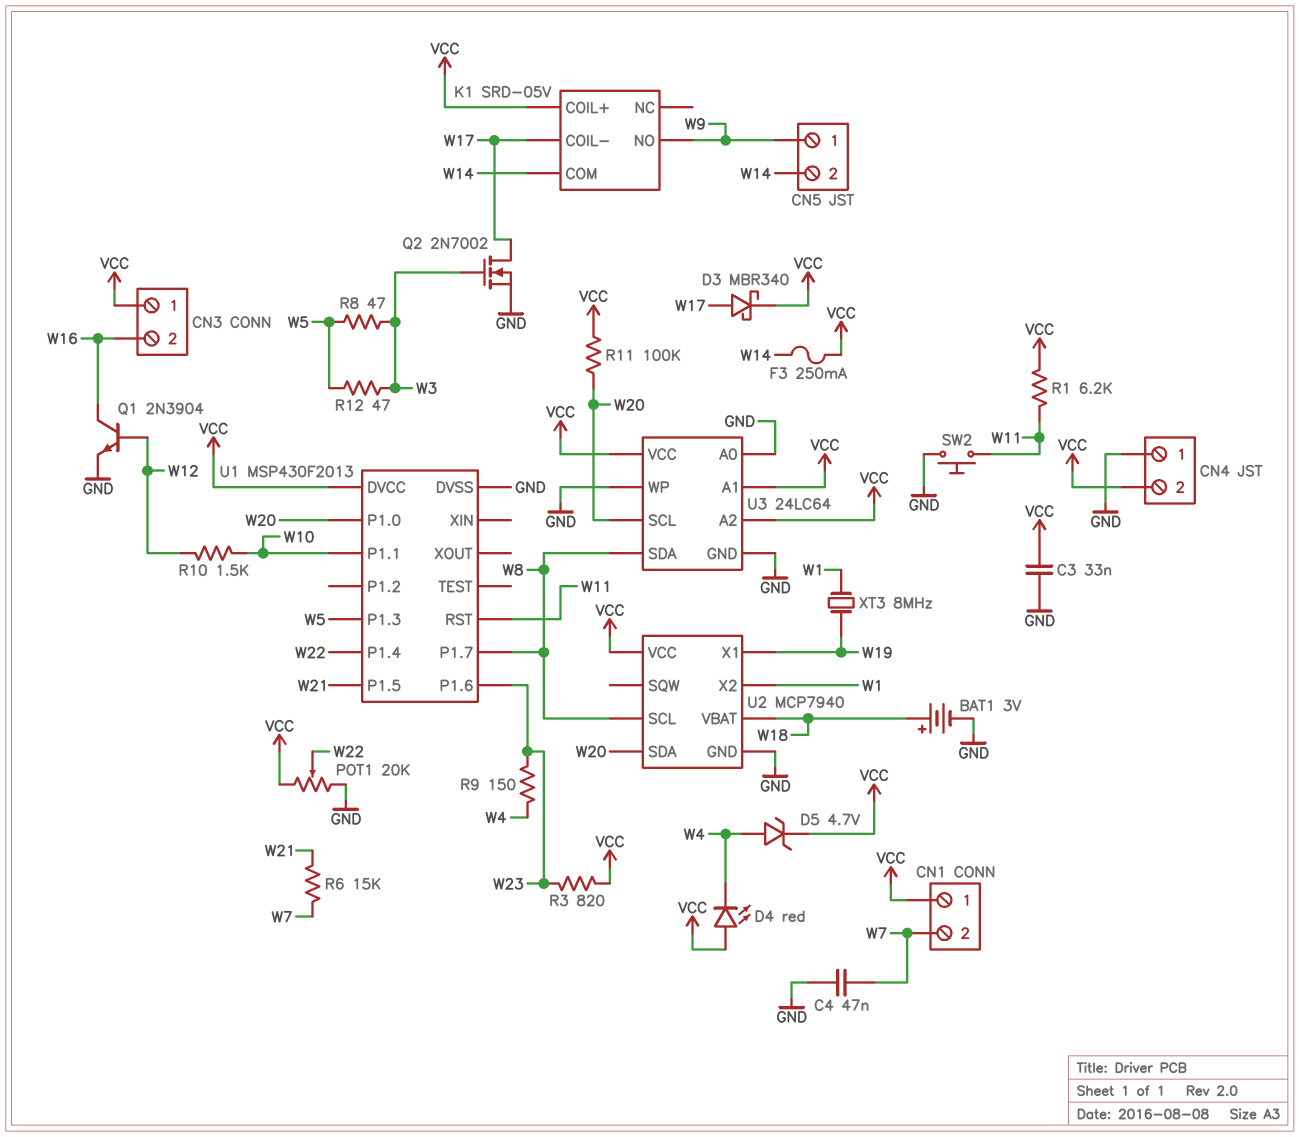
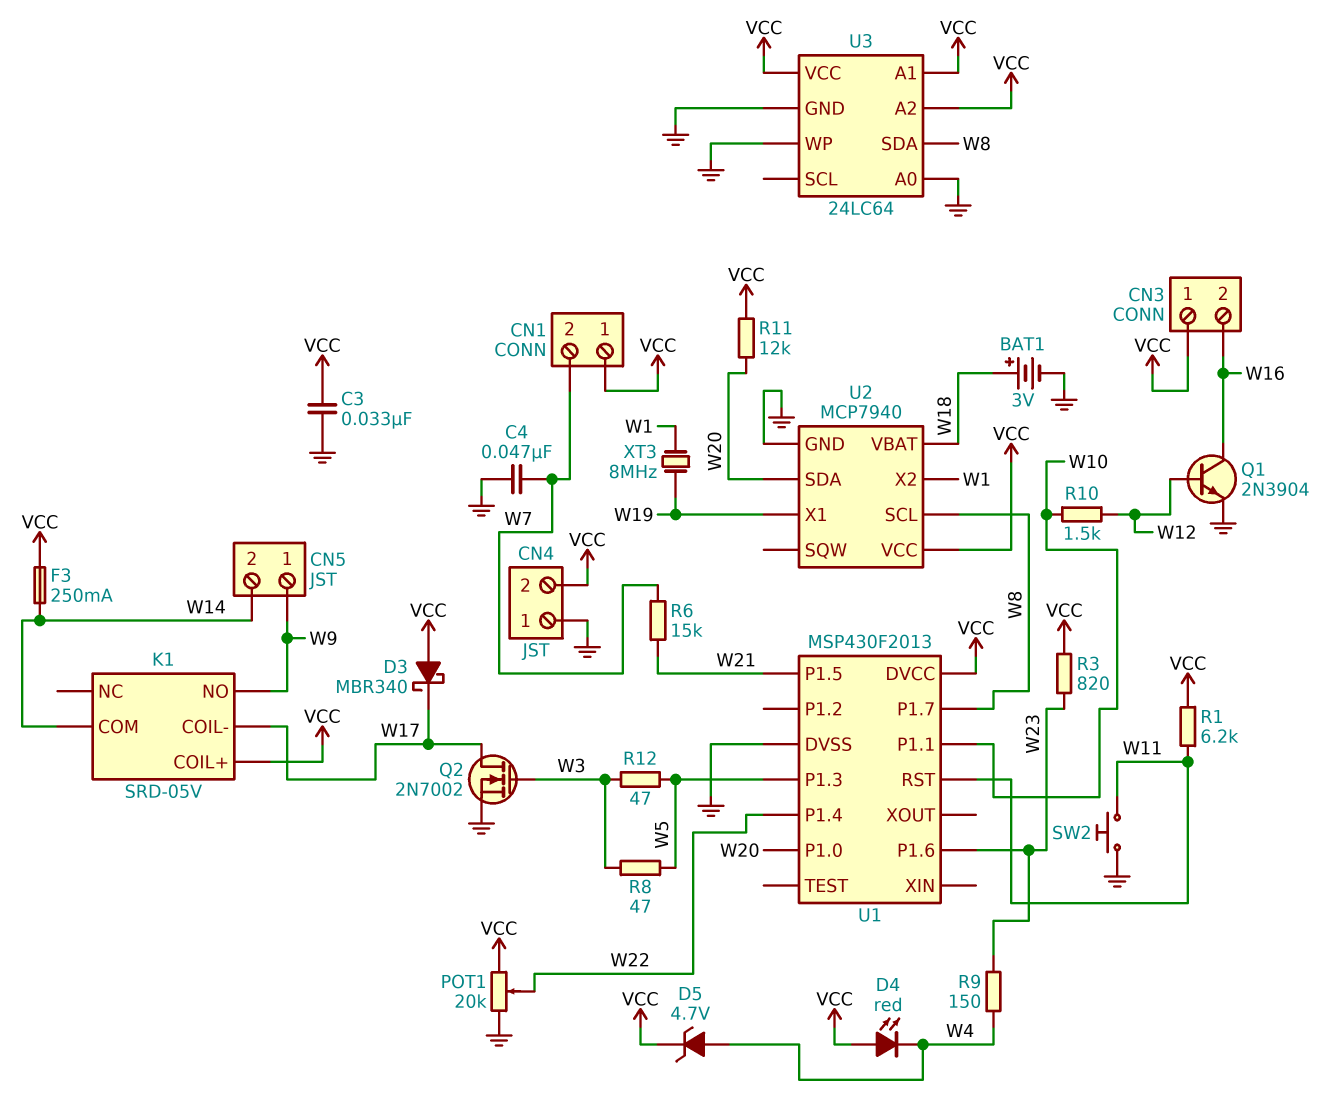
D3: schottky MBR340 (A W17, K VCC) -> schottky MBR340 (A VCC, K W17)
R11: 100k (VCC, W20) -> 12k (VCC, W20)
U3 pin SCL: W20 -> none

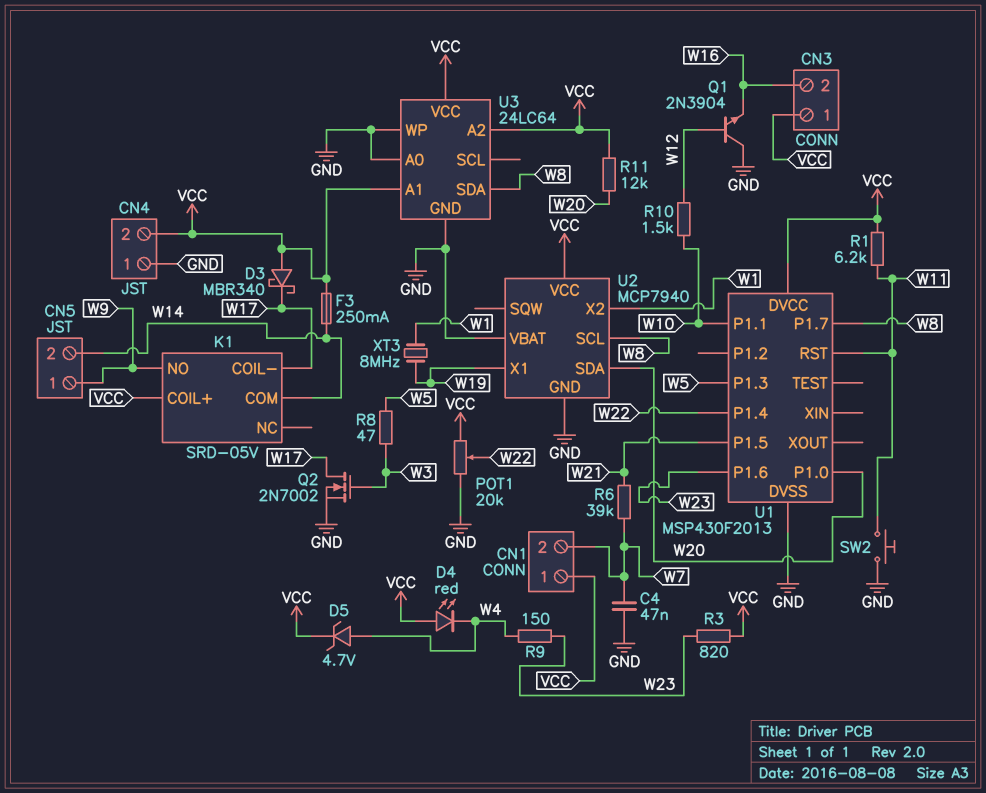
BAT1: 3V (plus W18, minus GND) -> none
C3: 33nF (GND, VCC) -> none
Q1: NPN 2N3904 (B W12, C W16, E GND) -> NPN 2N3904 (B W12, C GND, E W16)
R6: 15k (W7, W21) -> 39k (W7, W21)
R12: 47 (W3, W5) -> none
U2 pin VBAT: W18 -> GND

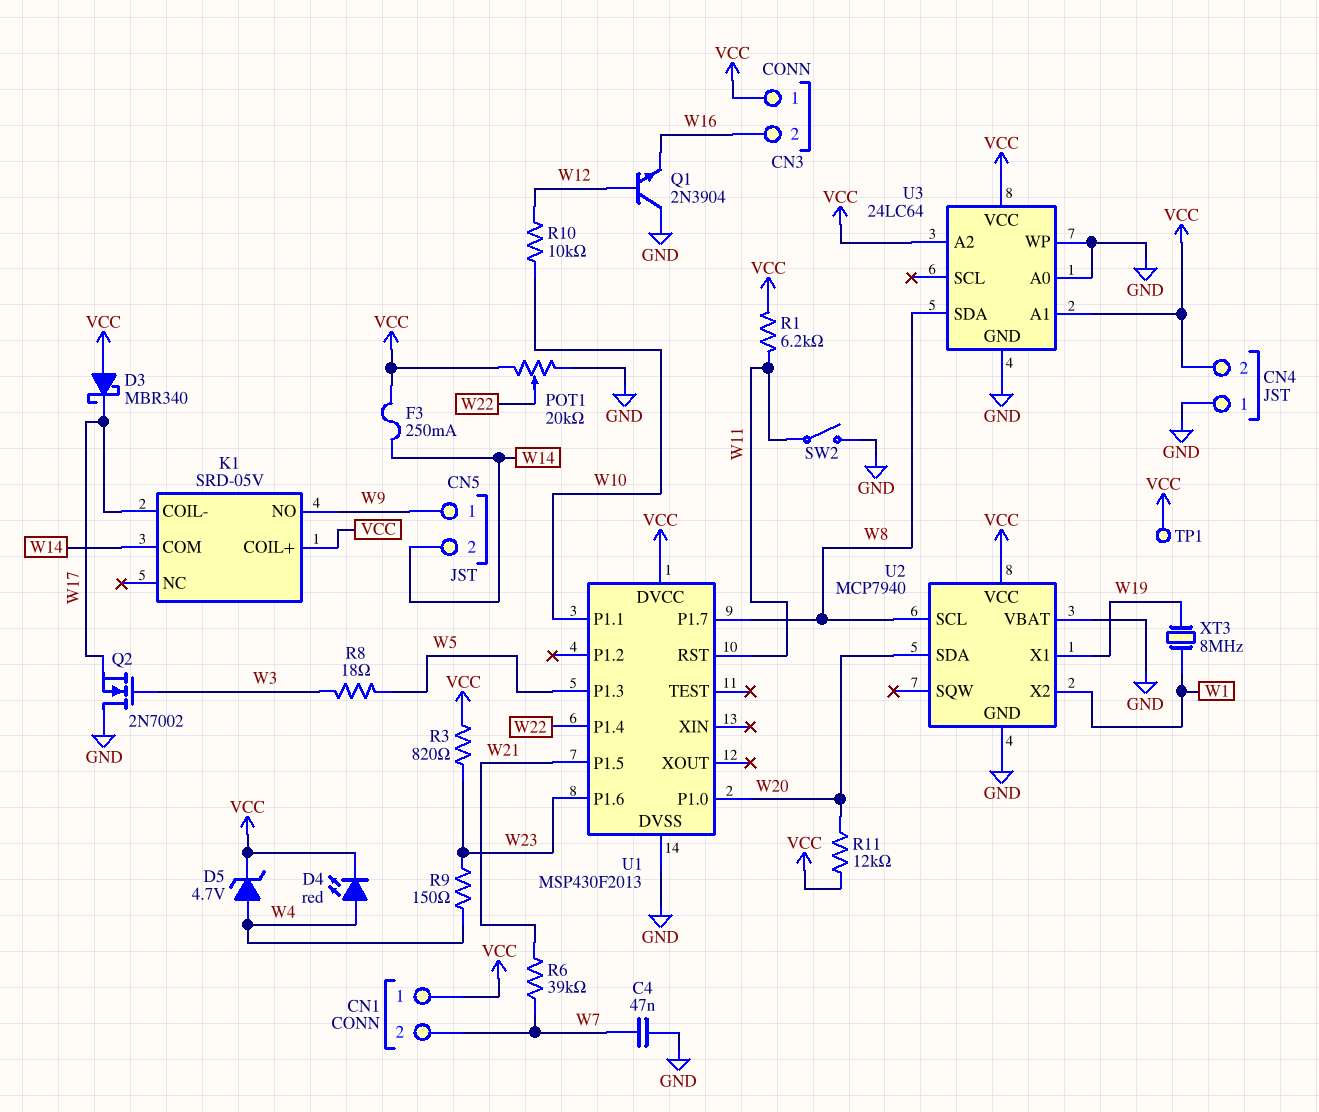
D4: LED red (A VCC, K W4) -> LED red (A W4, K VCC)
Q2: NMOS 2N7002 (G W3, D W17, S GND) -> NMOS 2N7002 (G W3, D GND, S W17)
R8: 47 (W3, W5) -> 18 (W3, W5)
R10: 1.5k (W10, W12) -> 10k (W10, W12)
SW2: button (GND, W11) -> switch (GND, W11)
TP1: none -> test point (VCC)

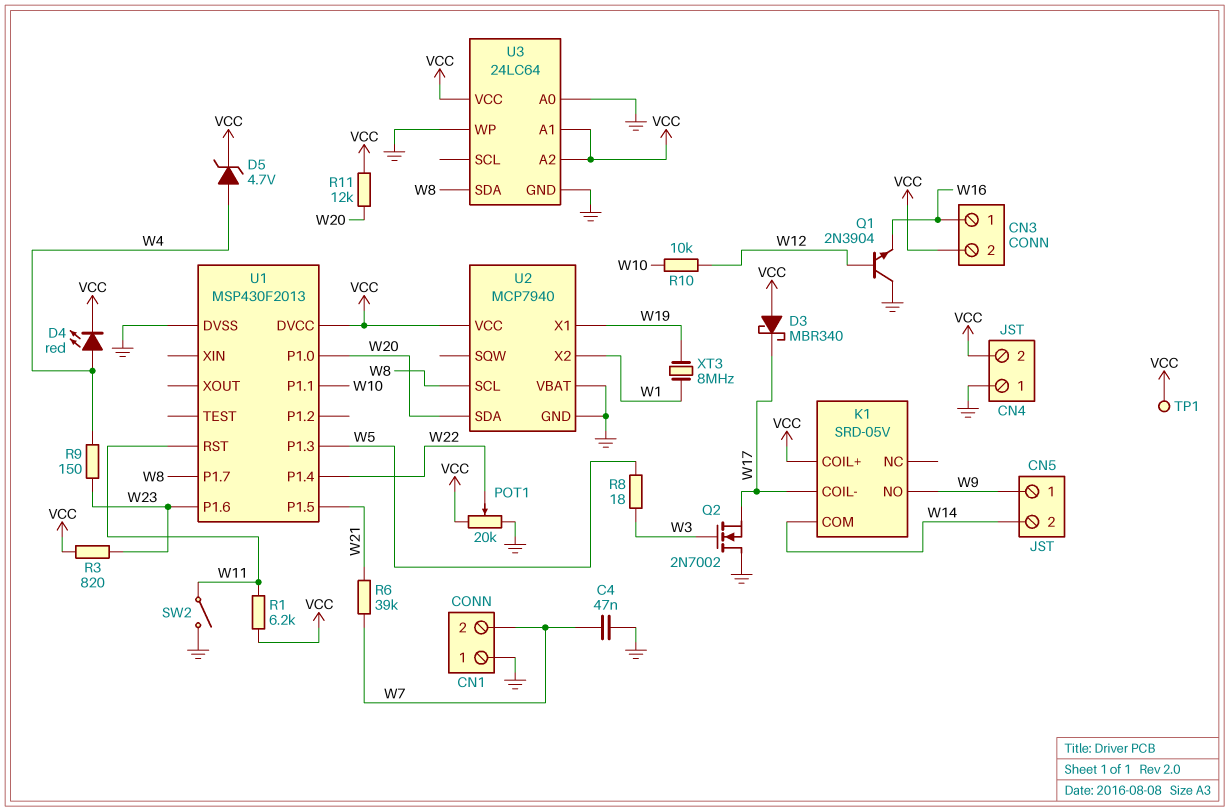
CN1 pin 1: VCC -> GND
CN3 pin 1: VCC -> W16
CN3 pin 2: W16 -> VCC
F3: 250mA (VCC, W14) -> none

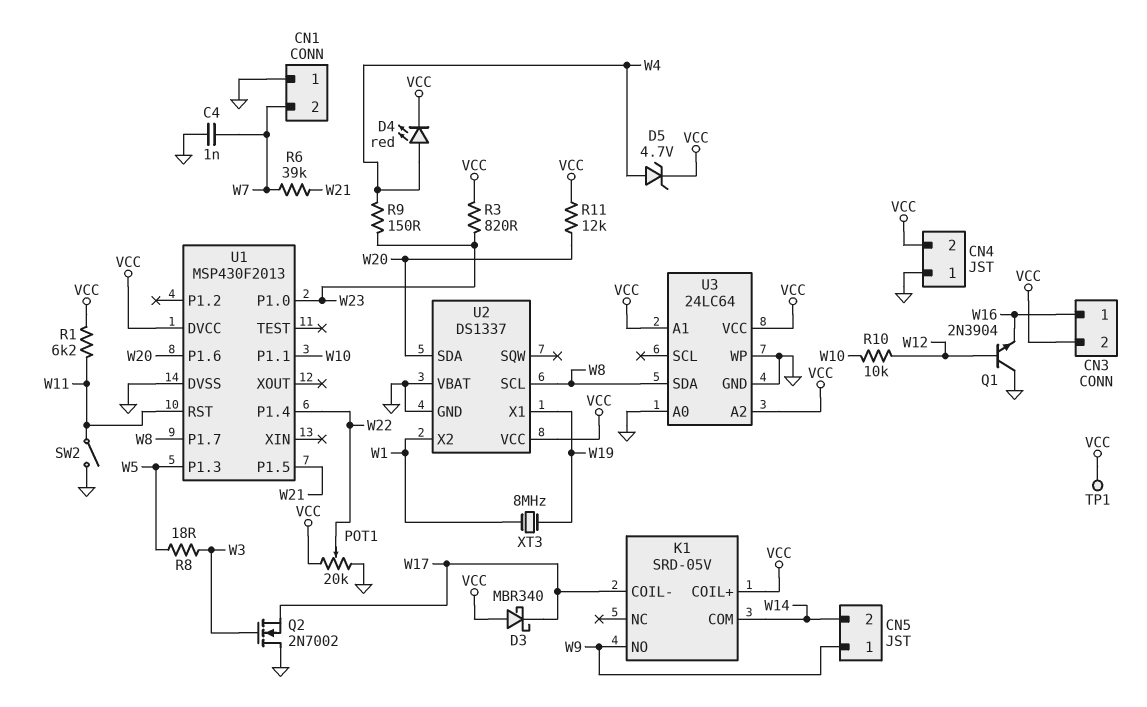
C4: 47nF (GND, W7) -> 1nF (GND, W7)
U1 pin P1.0: W20 -> W23
U1 pin P1.6: W23 -> W20
U2: MCP7940 -> DS1337

